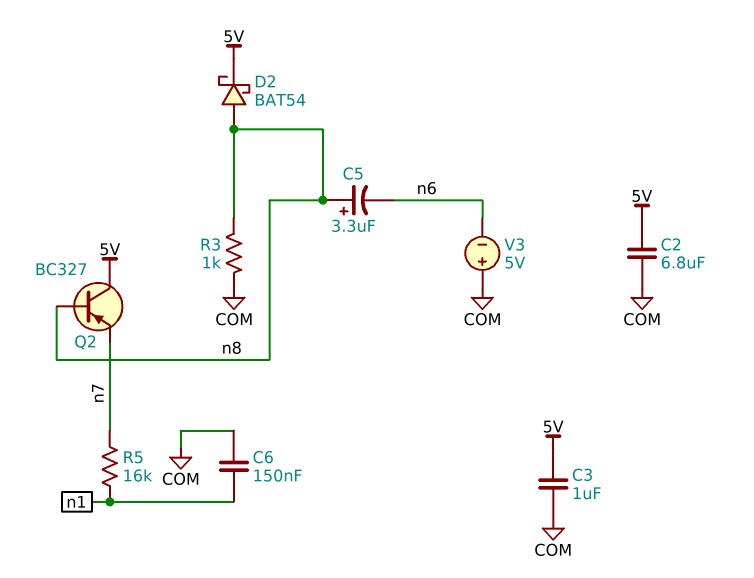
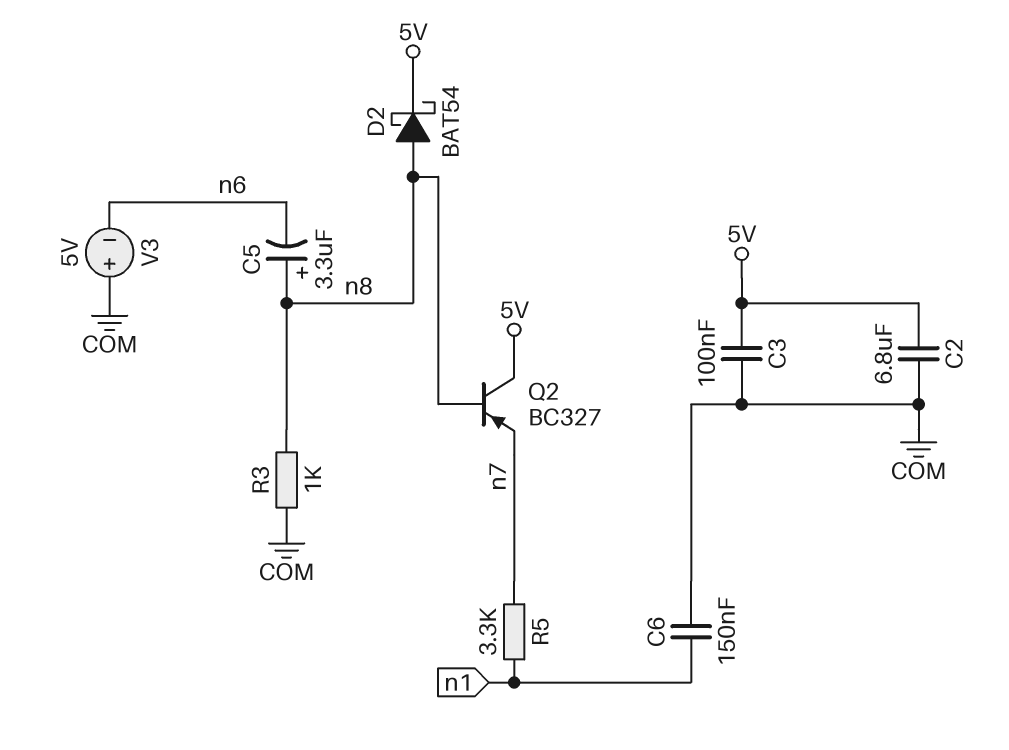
C3: 1uF (5V, COM) -> 100nF (5V, COM)
R5: 16k (n1, n7) -> 3.3k (n1, n7)

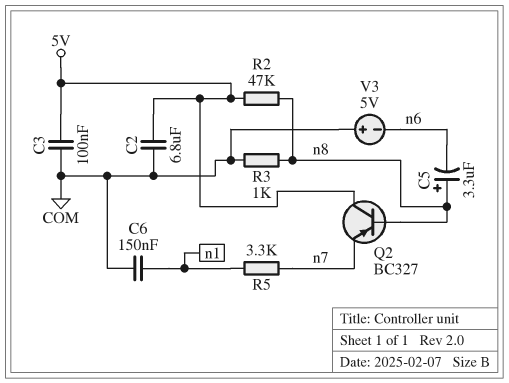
D2: schottky BAT54 (A n8, K 5V) -> none
R2: none -> 47k (5V, n8)

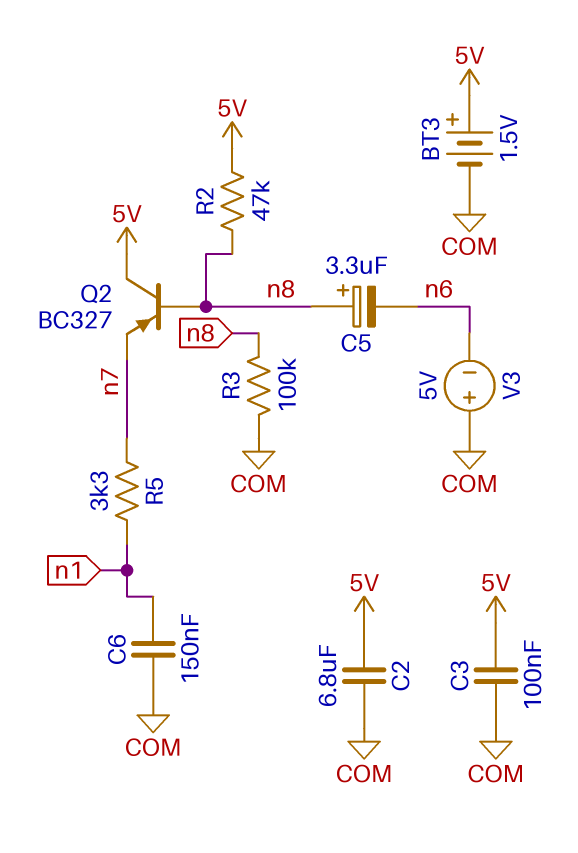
BT3: none -> 1.5V (plus 5V, minus COM)
R3: 1k (COM, n8) -> 100k (COM, n8)

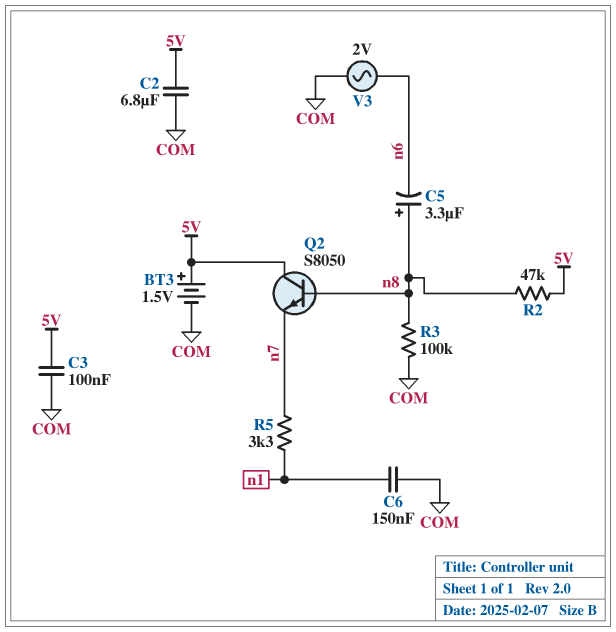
Q2: PNP BC327 (B n8, C 5V, E n7) -> NPN S8050 (B n8, C 5V, E n7)
V3: 5V (plus COM, minus n6) -> AC 2V (COM, n6)

